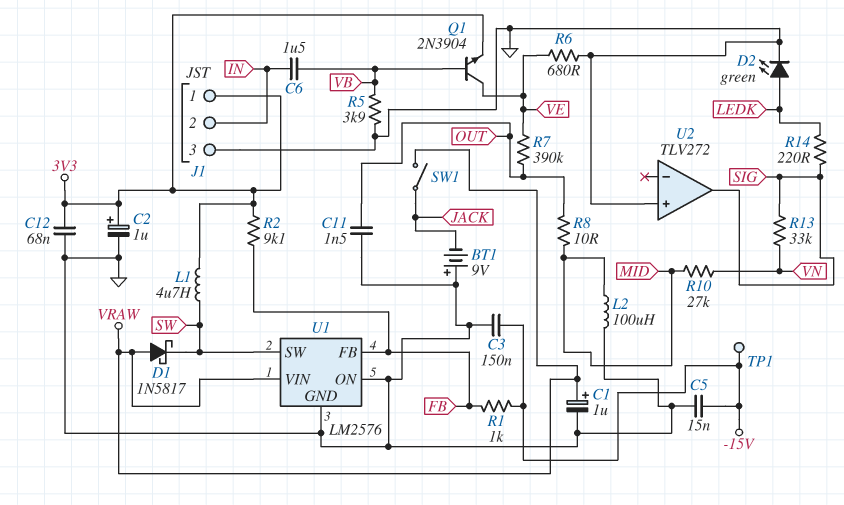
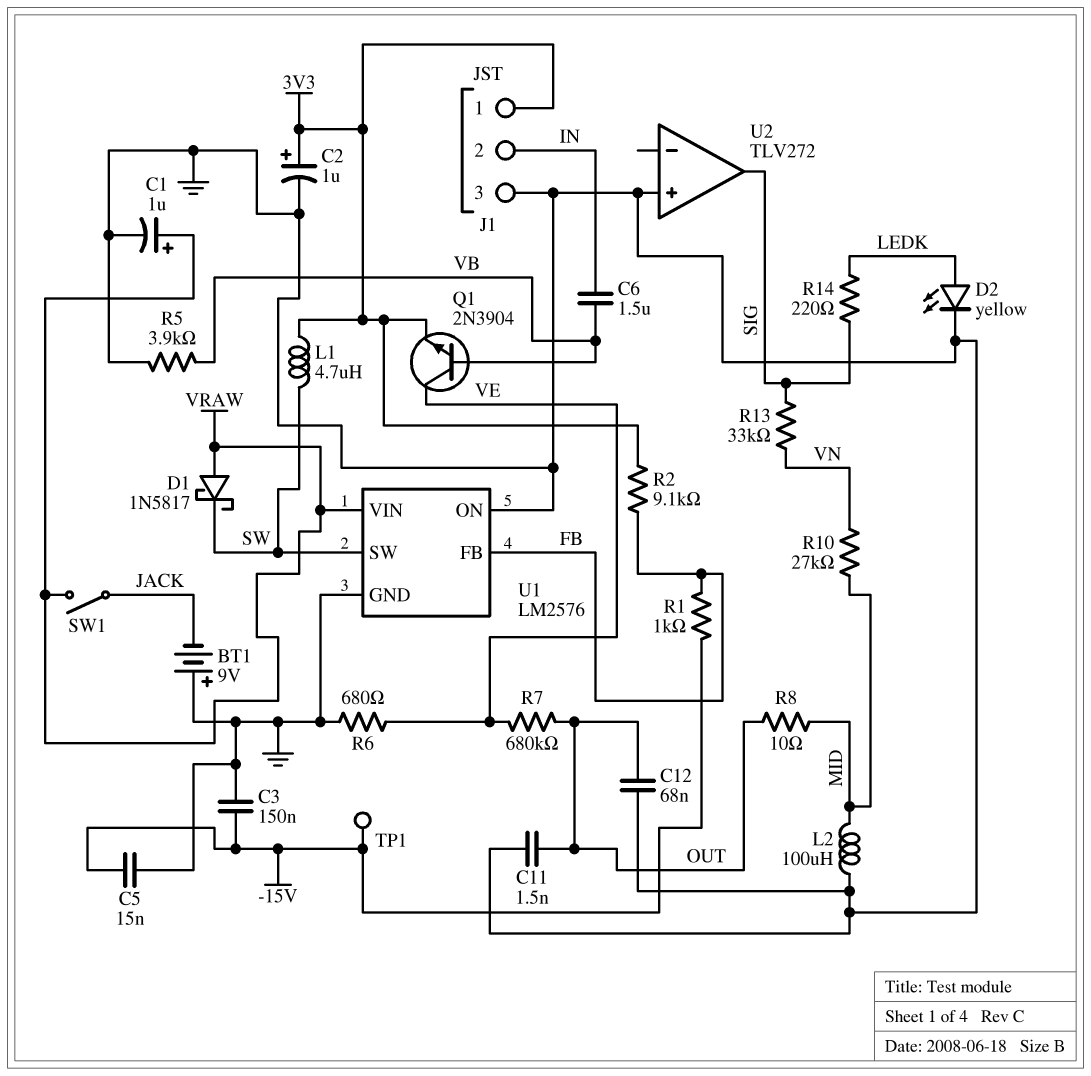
C12: 68nF (3V3, GND) -> 68nF (GND, OUT)
D2: LED green (A LEDK, K GND) -> LED yellow (A LEDK, K GND)
R7: 390k (OUT, VE) -> 680k (OUT, VE)

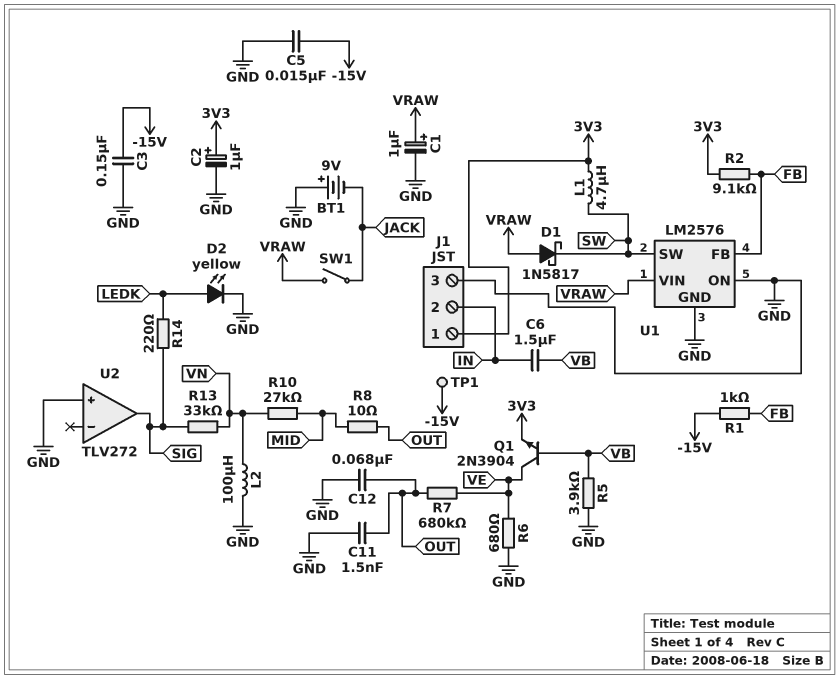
L2: 100uH (GND, MID) -> 100uH (GND, VN)

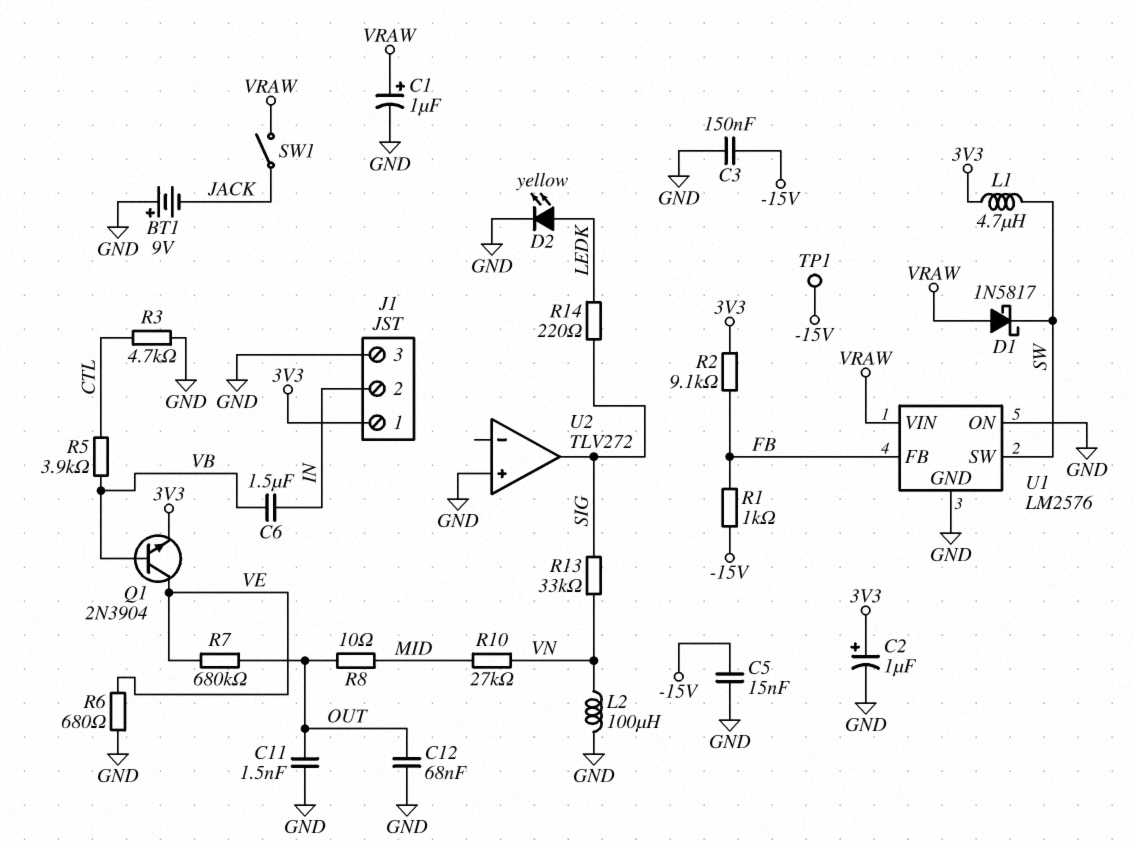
R3: none -> 4.7k (CTL, GND)
R5: 3.9k (GND, VB) -> 3.9k (CTL, VB)

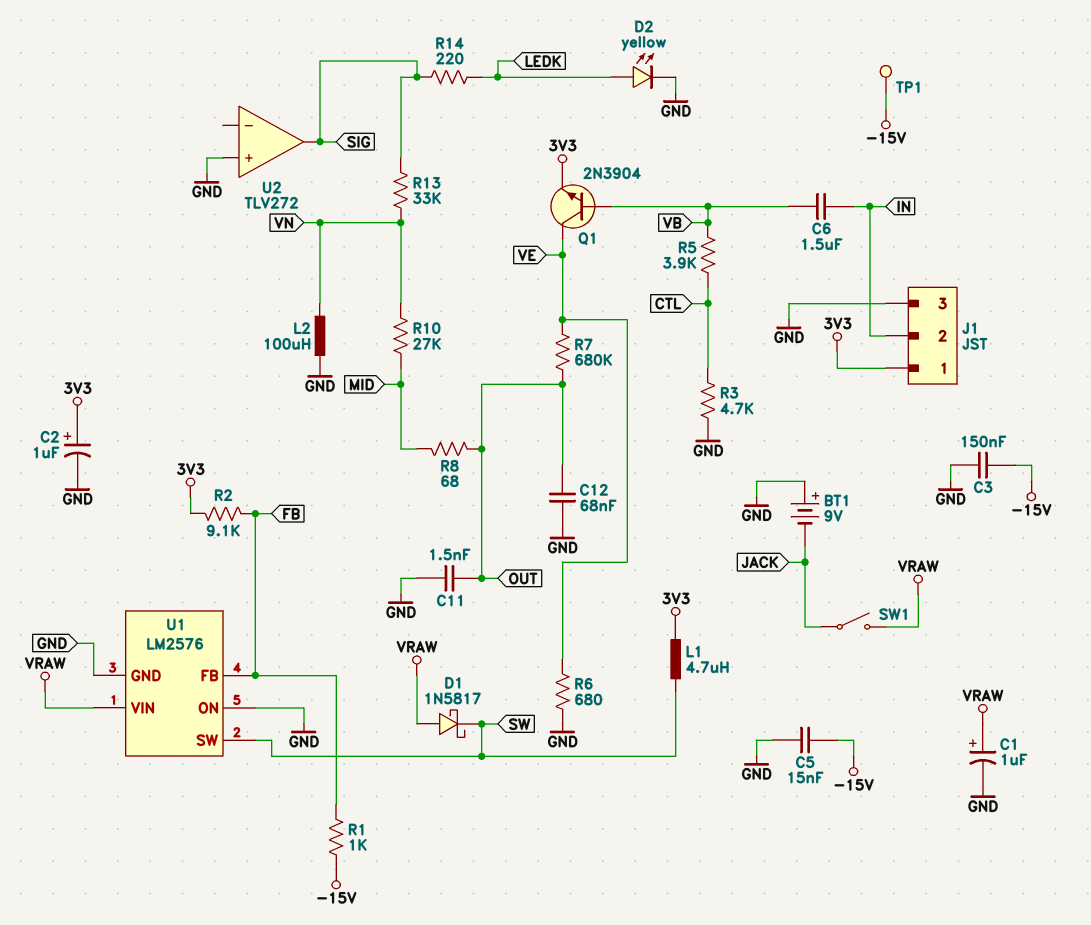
R8: 10 (MID, OUT) -> 68 (MID, OUT)

